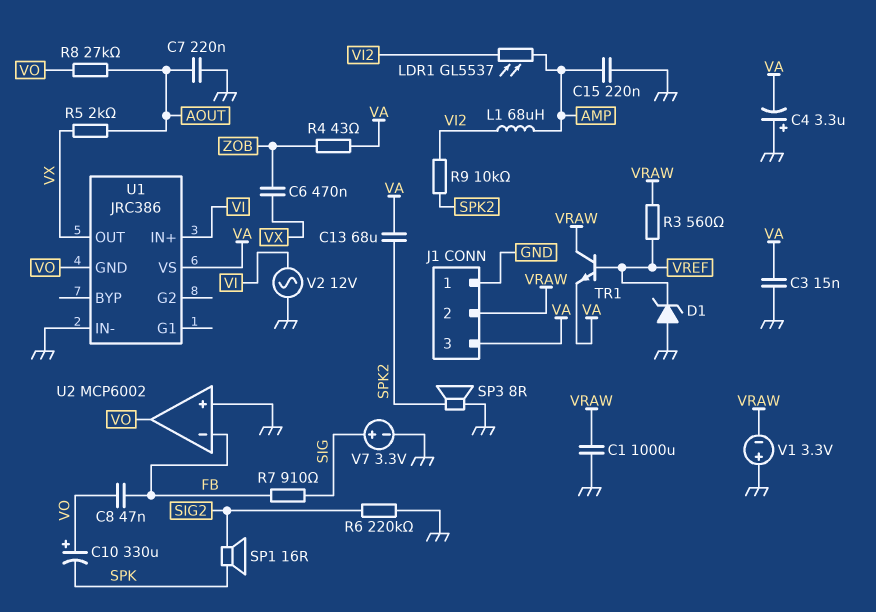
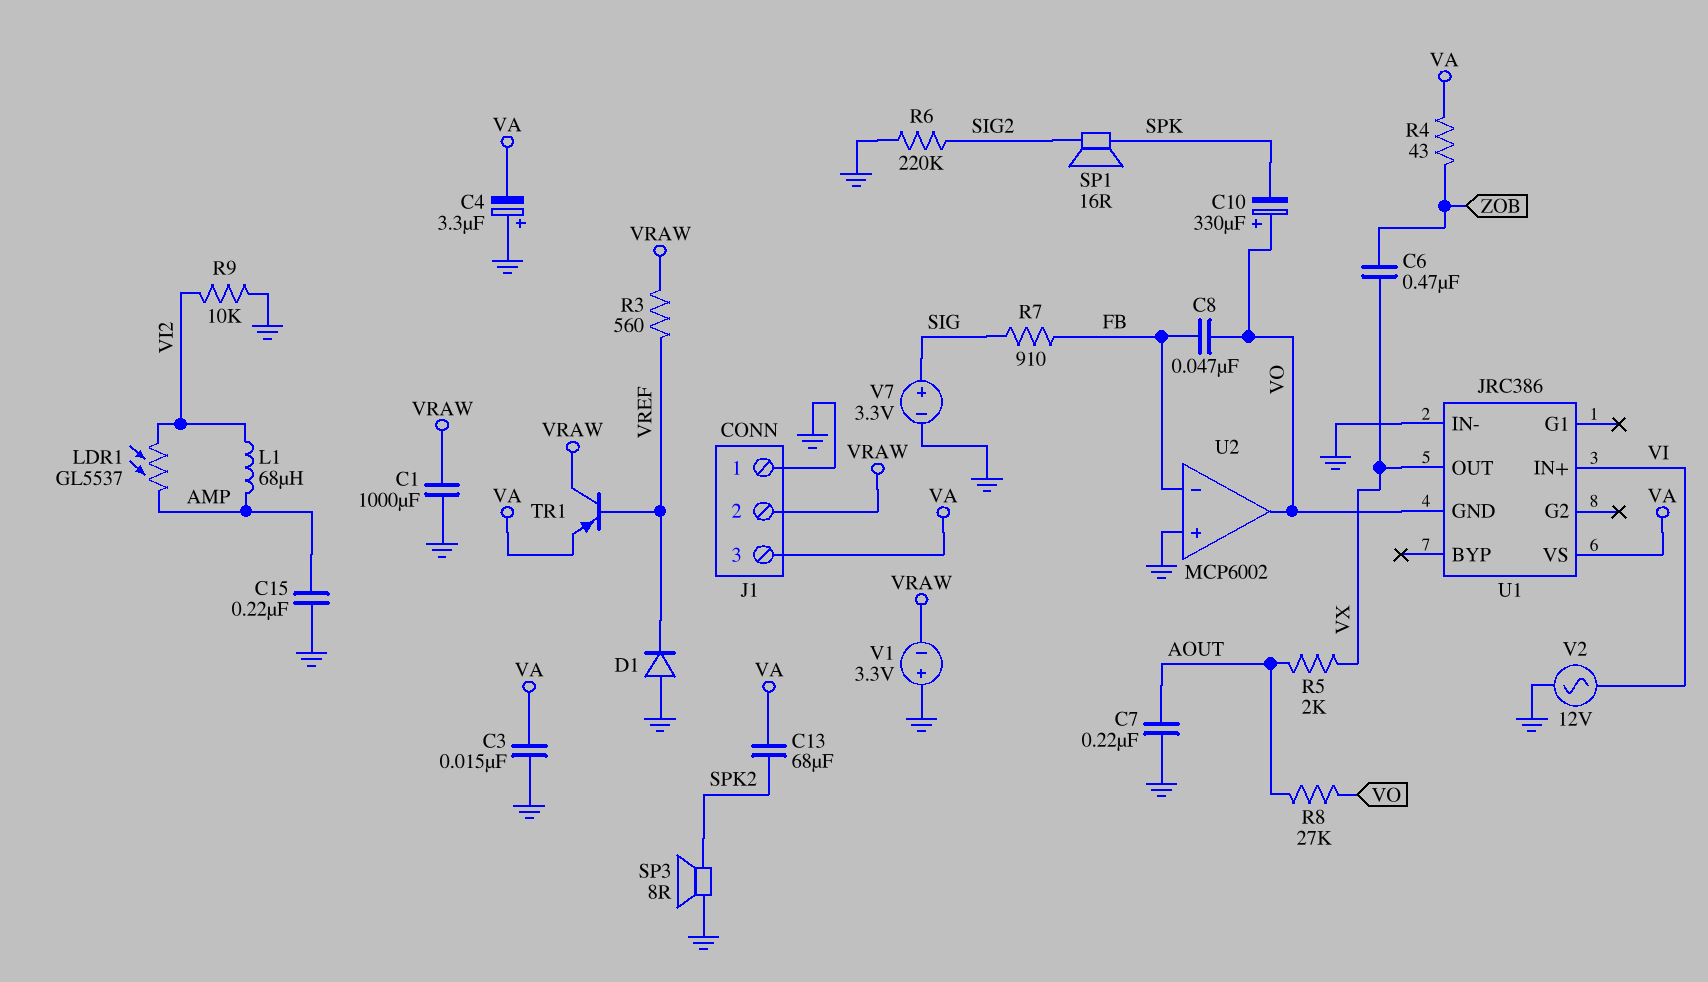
D1: zener (A GND, K VREF) -> diode (A GND, K VREF)
R9: 10k (SPK2, VI2) -> 10k (GND, VI2)
TR1: NPN (B VREF, C VRAW, E VA) -> PNP (B VREF, C VRAW, E VA)

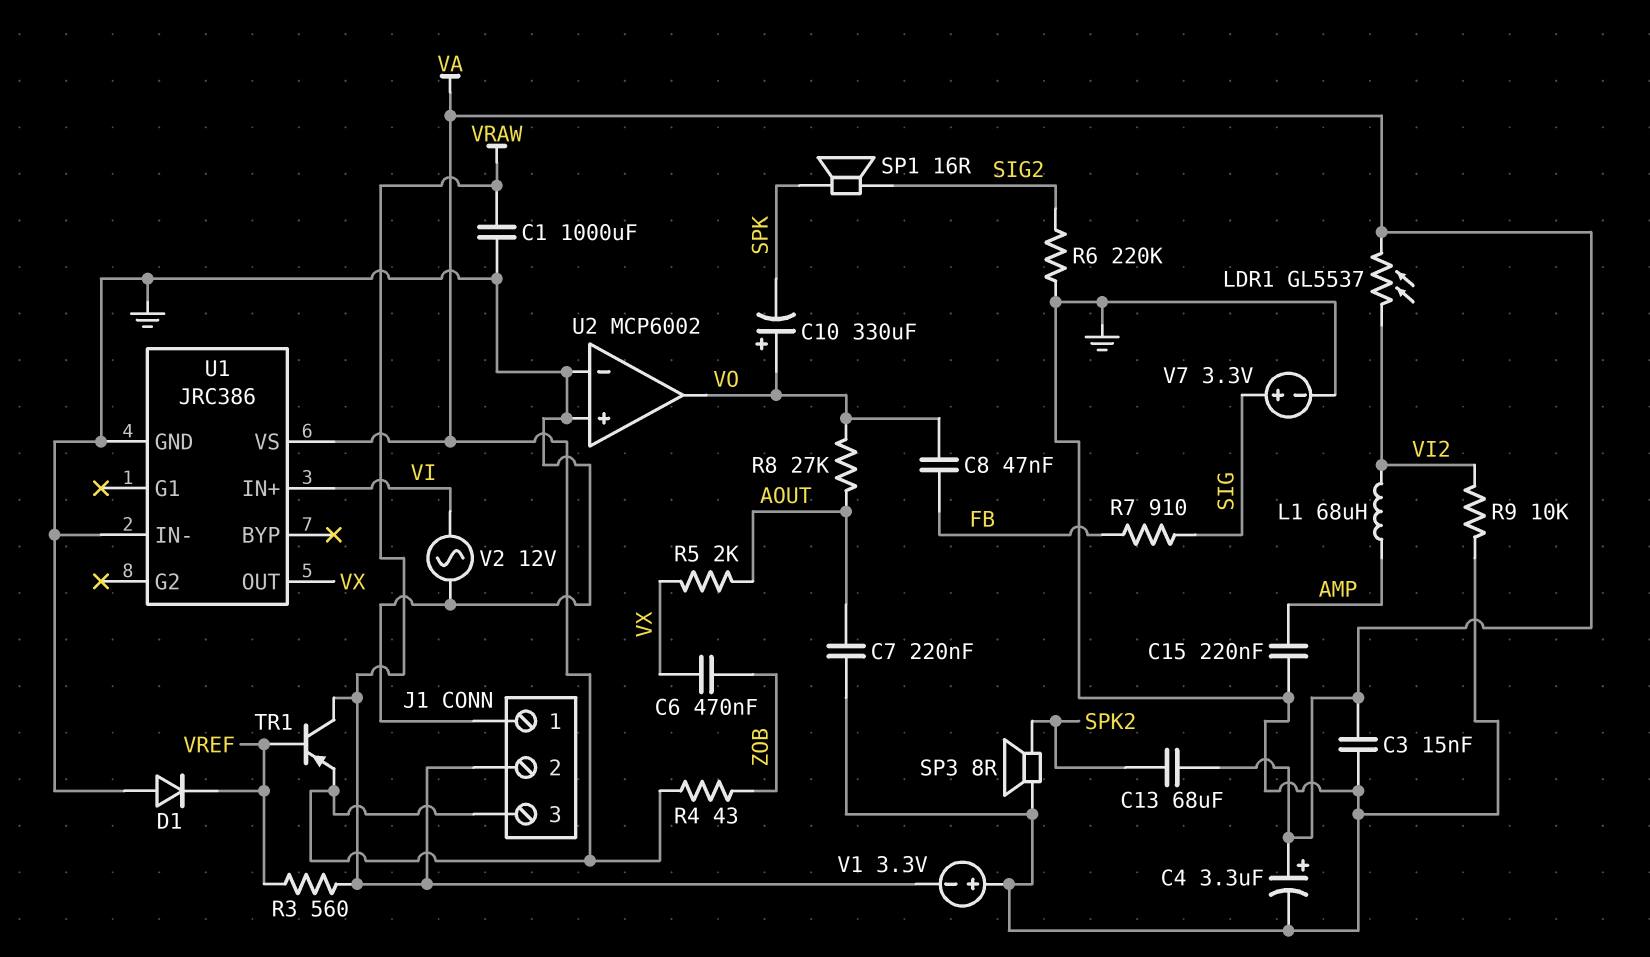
C4: 3.3uF (plus GND, minus VA) -> 3.3uF (plus VA, minus GND)
LDR1: GL5537 (AMP, VI2) -> GL5537 (VA, VI2)
U1 pin GND: VO -> GND
U2 pin in-: FB -> GND

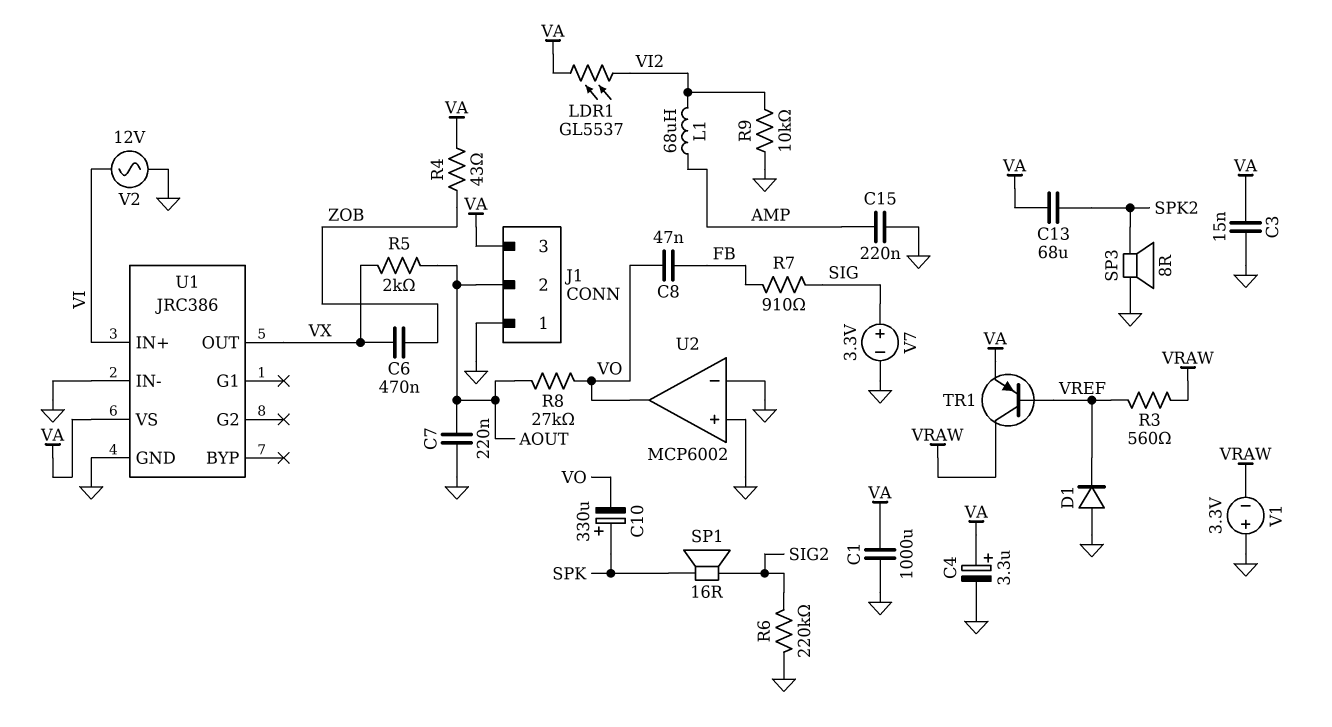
C1: 1000uF (GND, VRAW) -> 1000uF (GND, VA)
C10: 330uF (plus VO, minus SPK) -> 330uF (plus SPK, minus VO)
J1 pin 2: VRAW -> AOUT

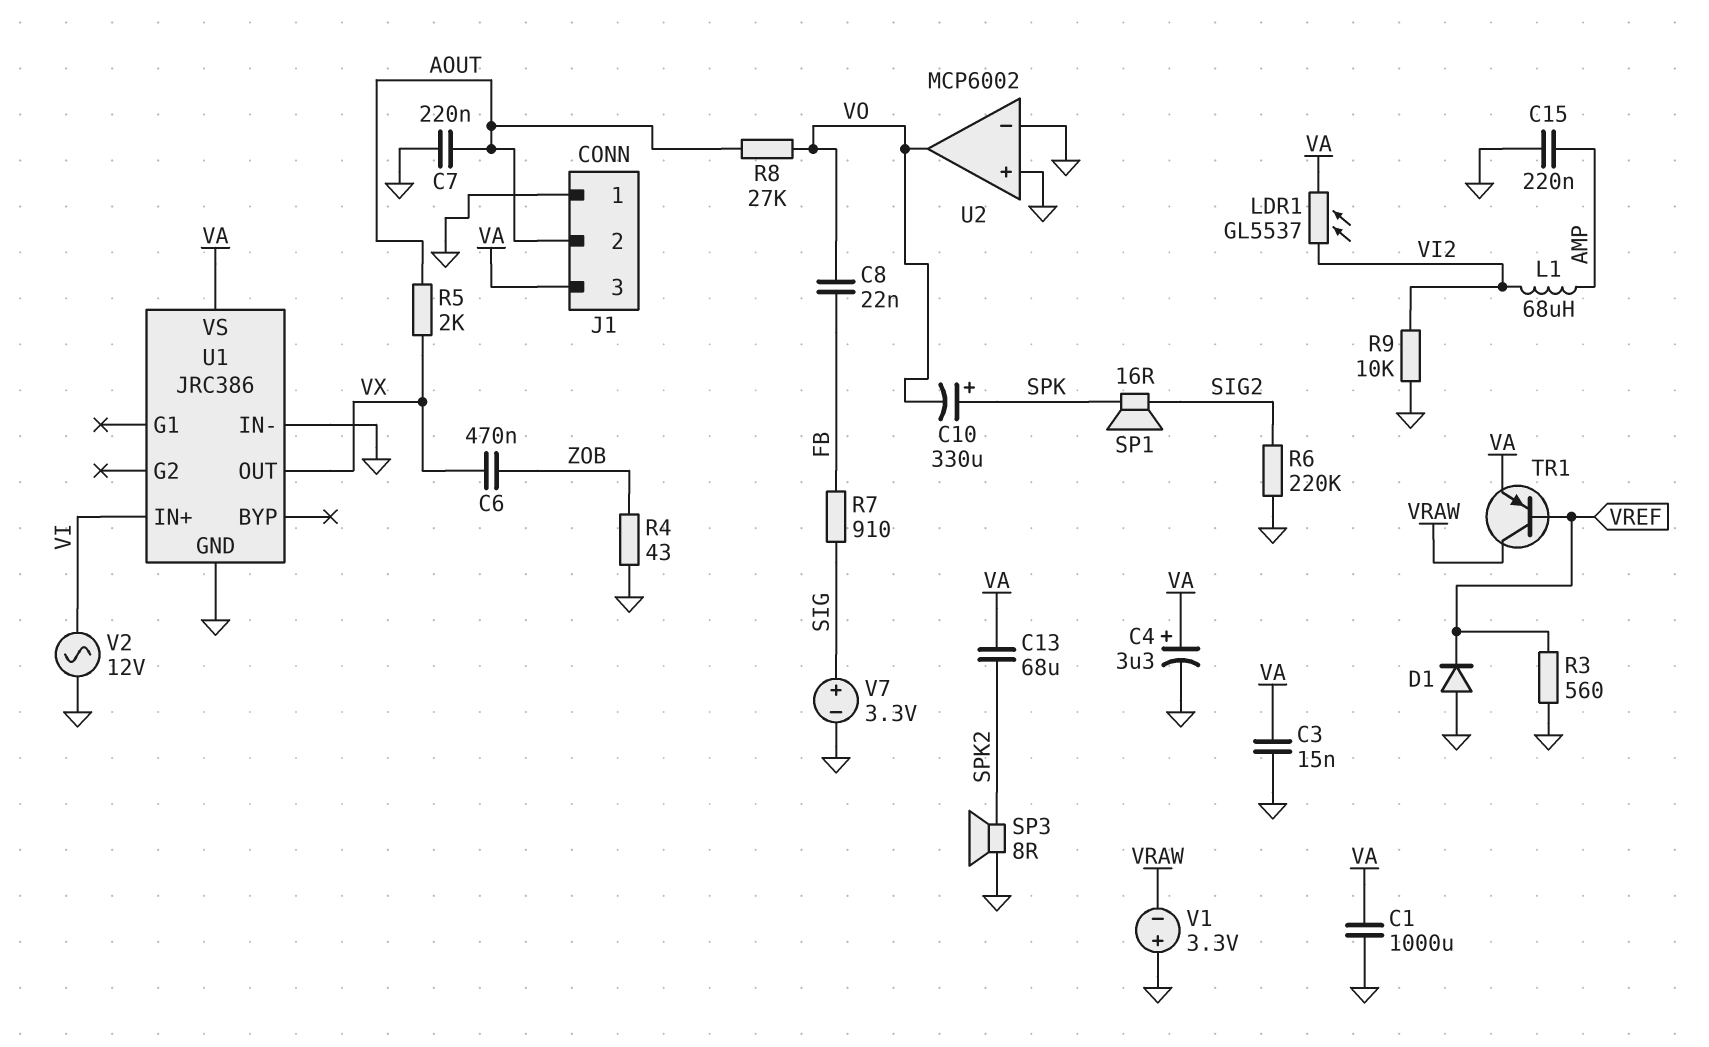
C8: 47nF (FB, VO) -> 22nF (FB, VO)
R3: 560 (VRAW, VREF) -> 560 (GND, VREF)
R4: 43 (VA, ZOB) -> 43 (GND, ZOB)

